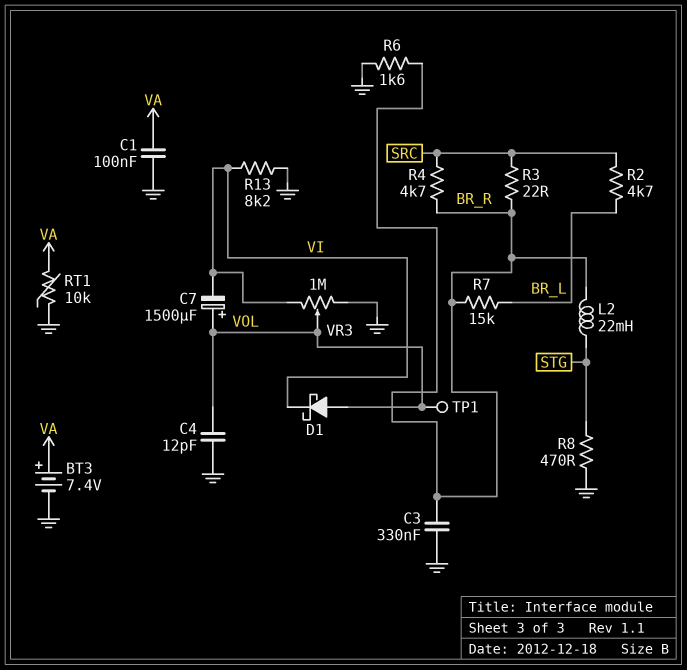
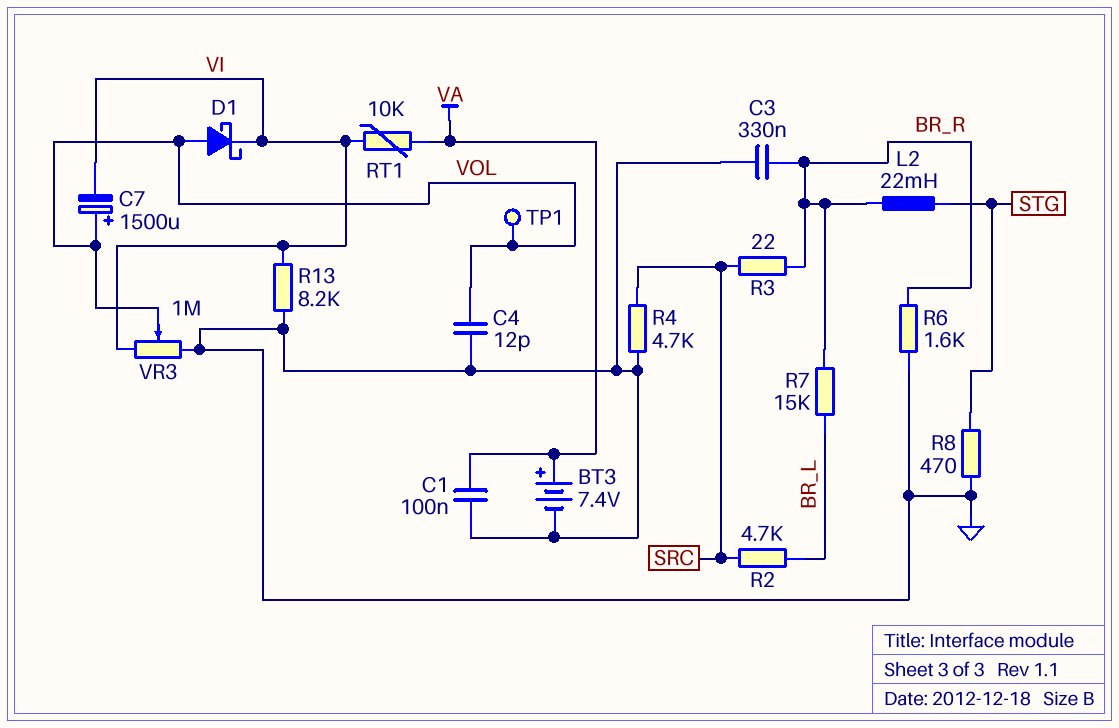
R4: 4.7k (BR_R, SRC) -> 4.7k (GND, SRC)
RT1: 10k (GND, VA) -> 10k (VA, VI)

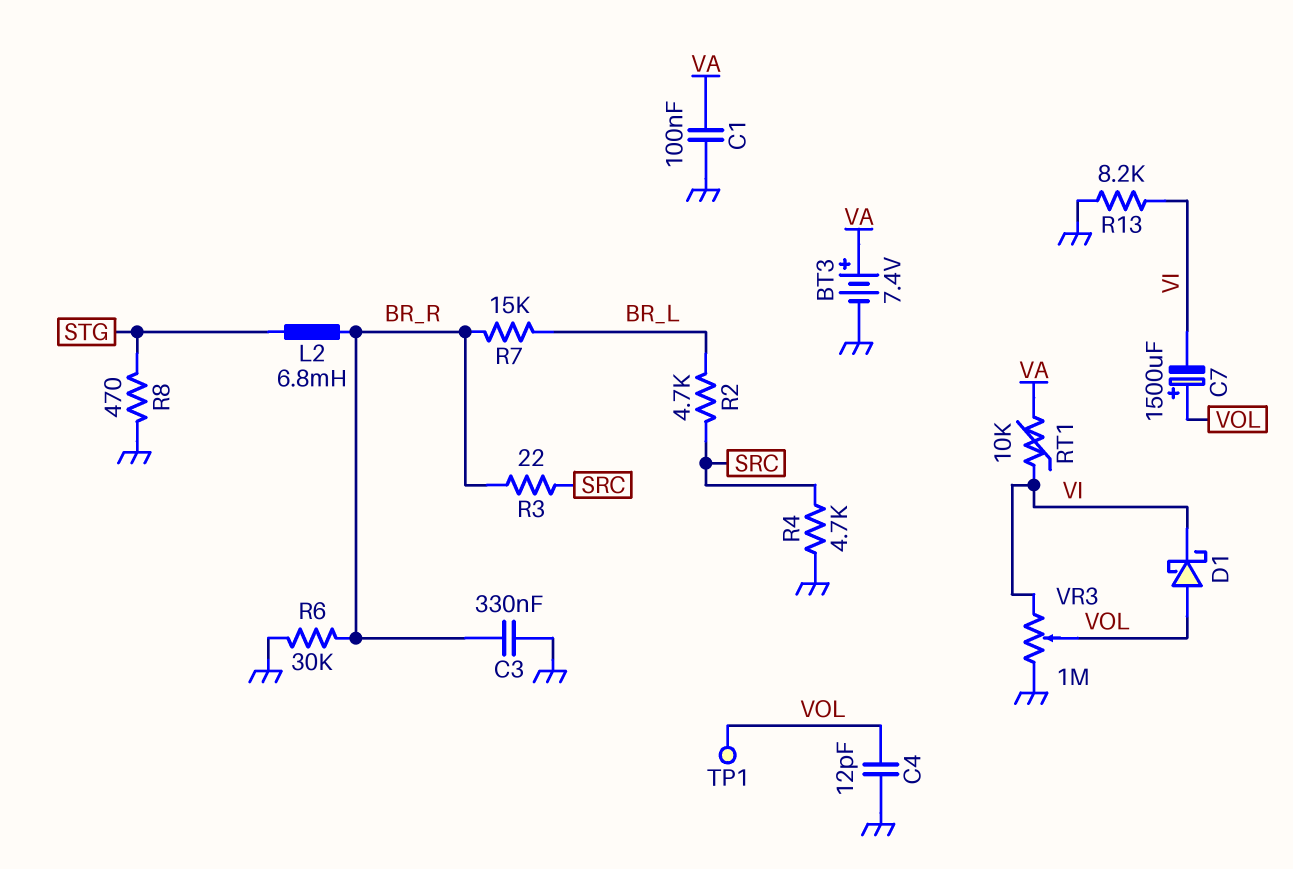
L2: 22mH (BR_R, STG) -> 6.8mH (BR_R, STG)
R6: 1.6k (BR_R, GND) -> 30k (BR_R, GND)

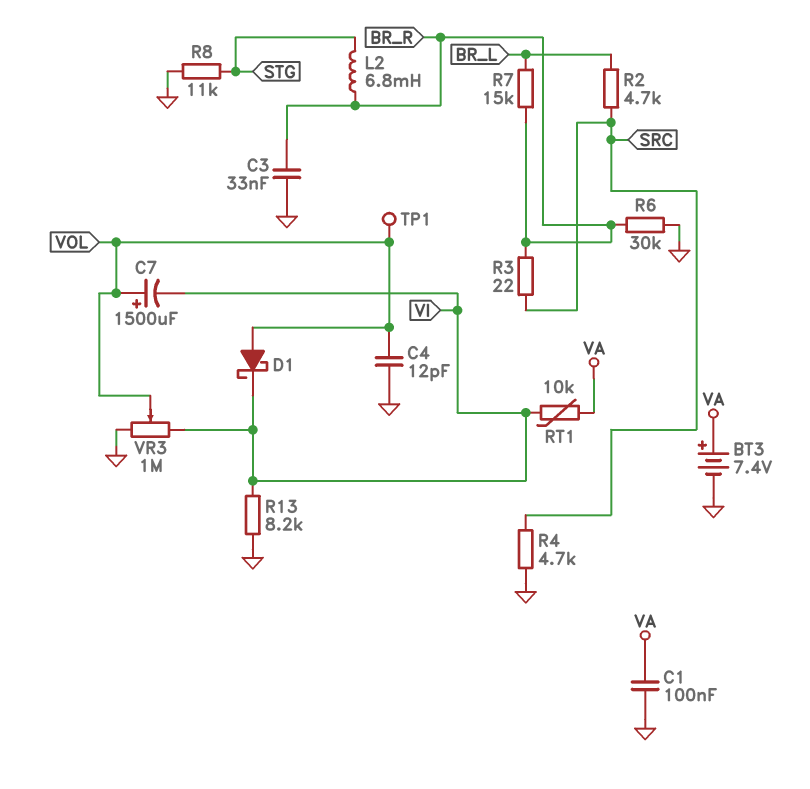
C3: 330nF (BR_R, GND) -> 33nF (BR_R, GND)
R8: 470 (GND, STG) -> 11k (GND, STG)

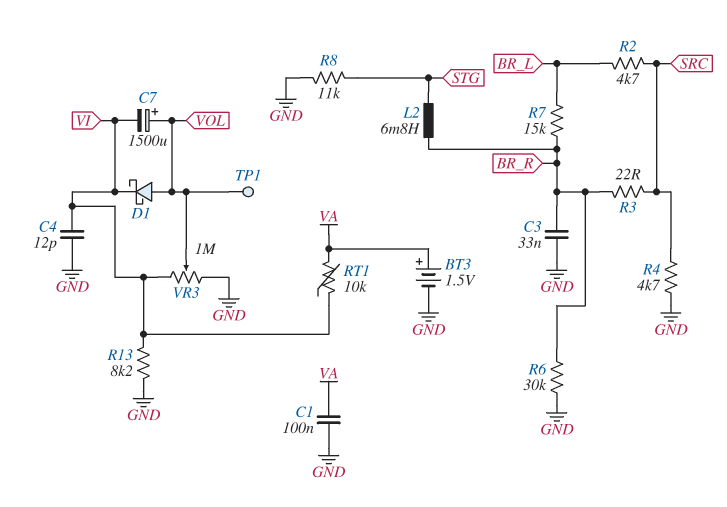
BT3: 7.4V (plus VA, minus GND) -> 1.5V (plus VA, minus GND)
C4: 12pF (GND, VOL) -> 12pF (GND, VI)

